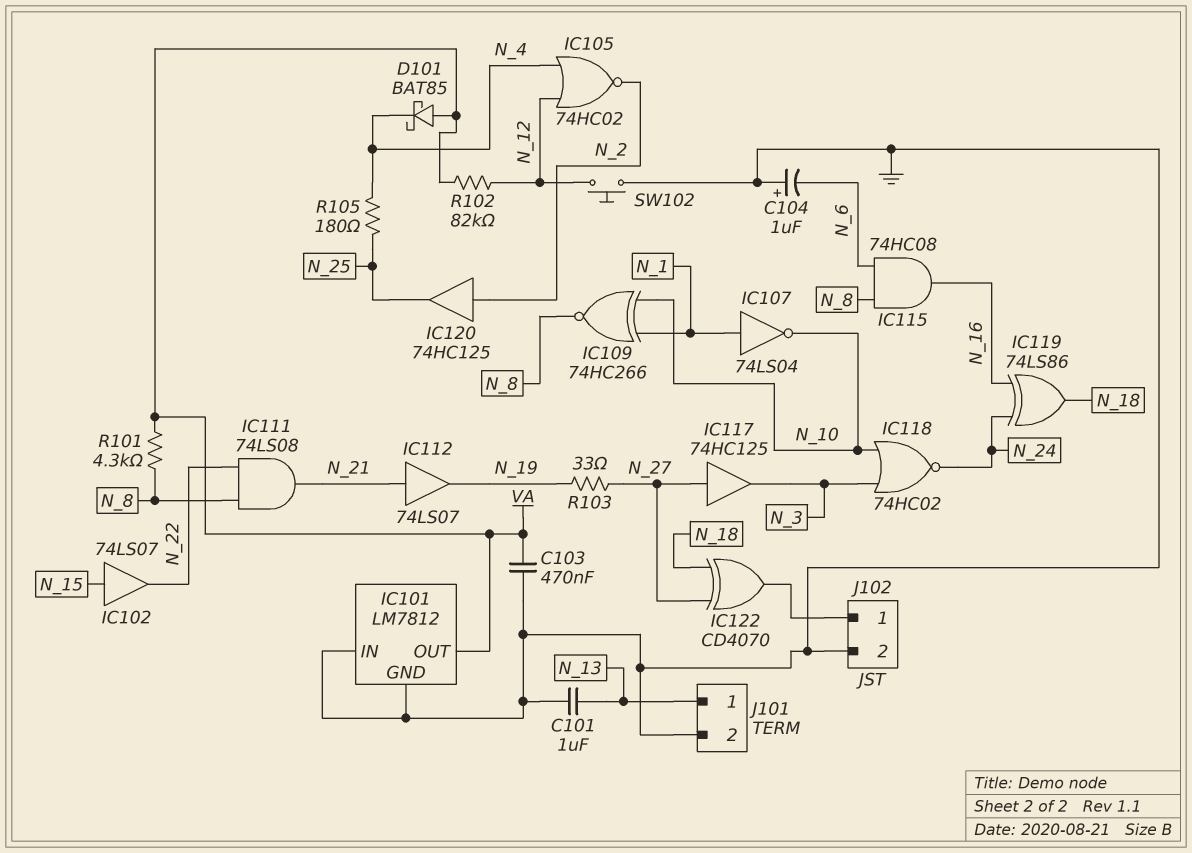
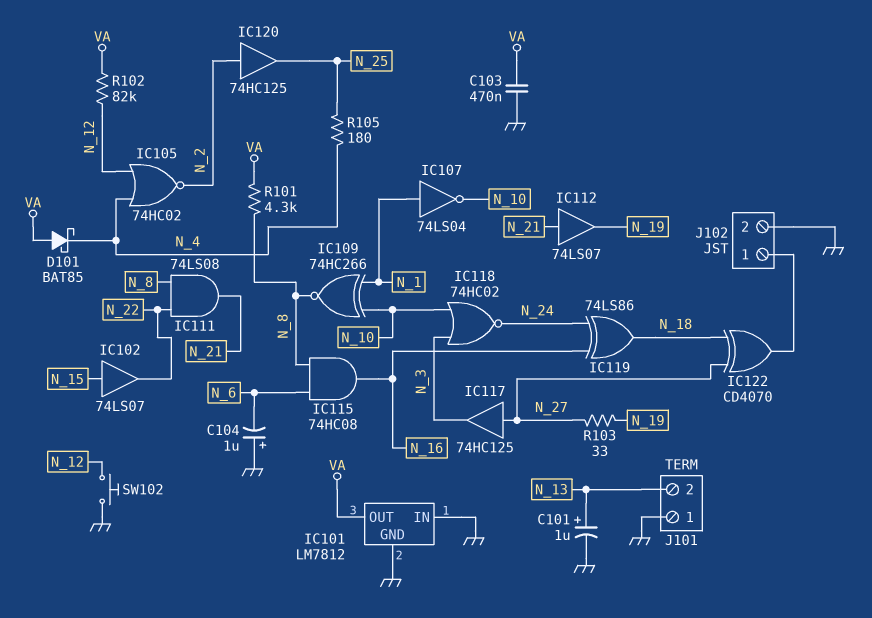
C101: 1uF (GND, N_13) -> 1uF (plus N_13, minus GND)
J101 pin 1: N_13 -> GND
J101 pin 2: GND -> N_13

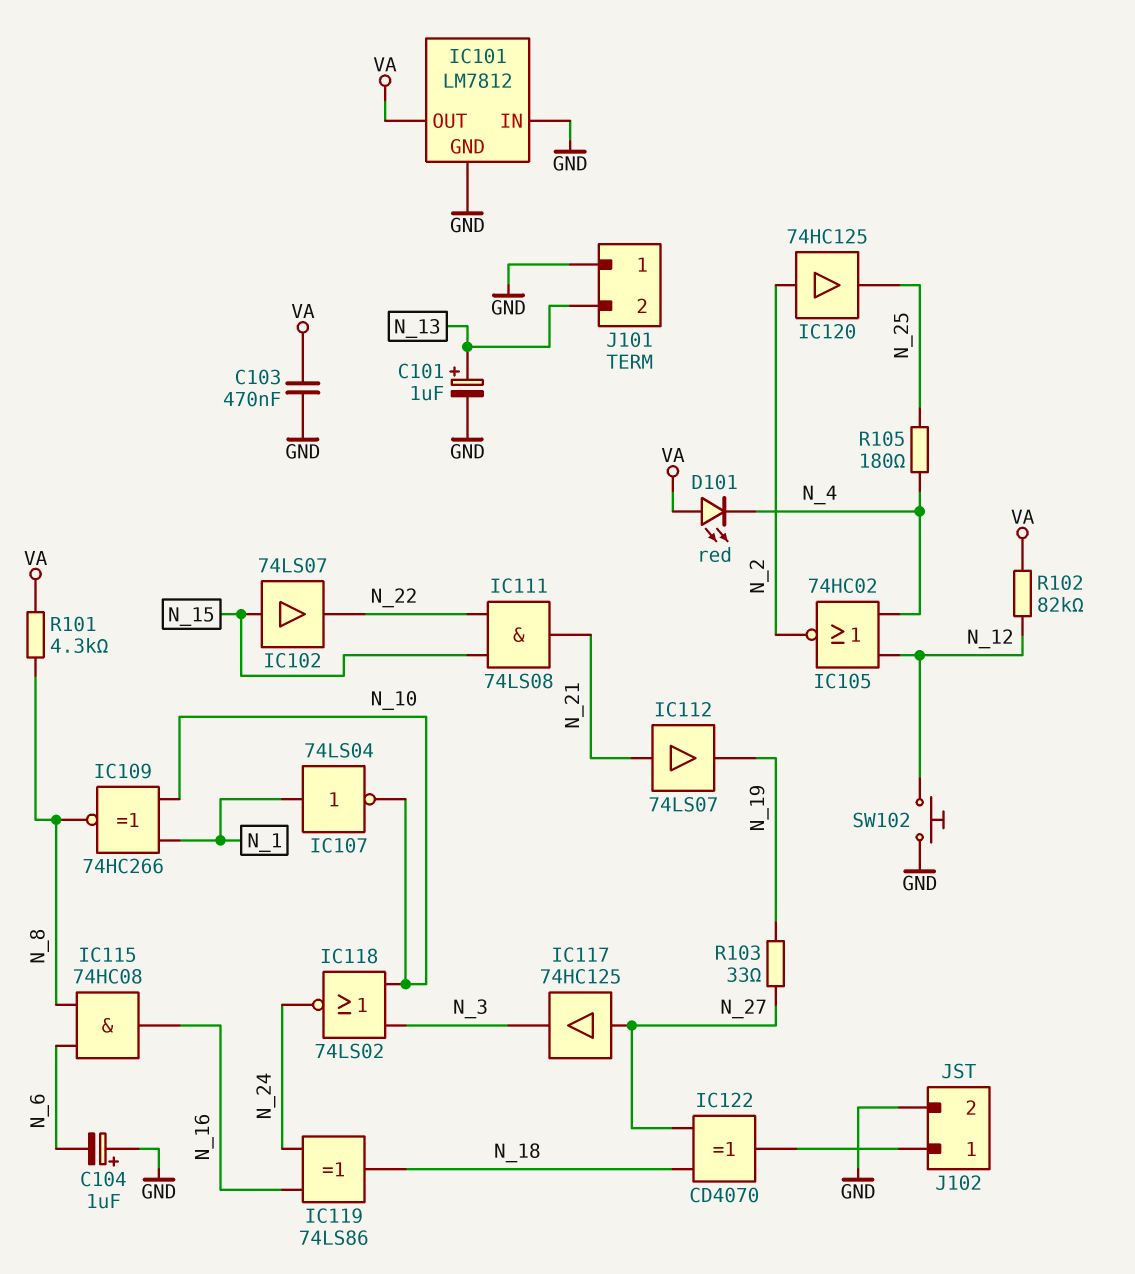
D101: schottky BAT85 (A VA, K N_4) -> LED red (A VA, K N_4)
IC111: AND 74LS08 (in N_8, in N_22, out N_21) -> AND 74LS08 (in N_15, in N_22, out N_21)
IC118: NOR 74HC02 (in N_3, in N_10, out N_24) -> NOR 74LS02 (in N_3, in N_10, out N_24)

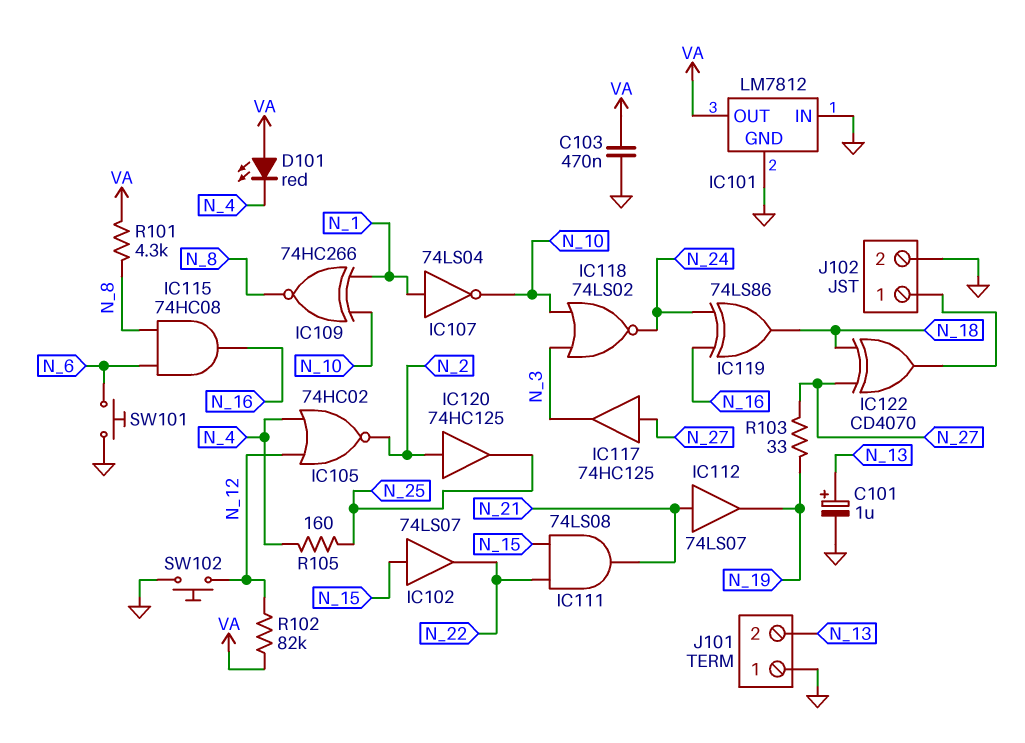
C104: 1uF (plus GND, minus N_6) -> none
R105: 180 (N_4, N_25) -> 160 (N_4, N_25)
SW101: none -> button (GND, N_6)

